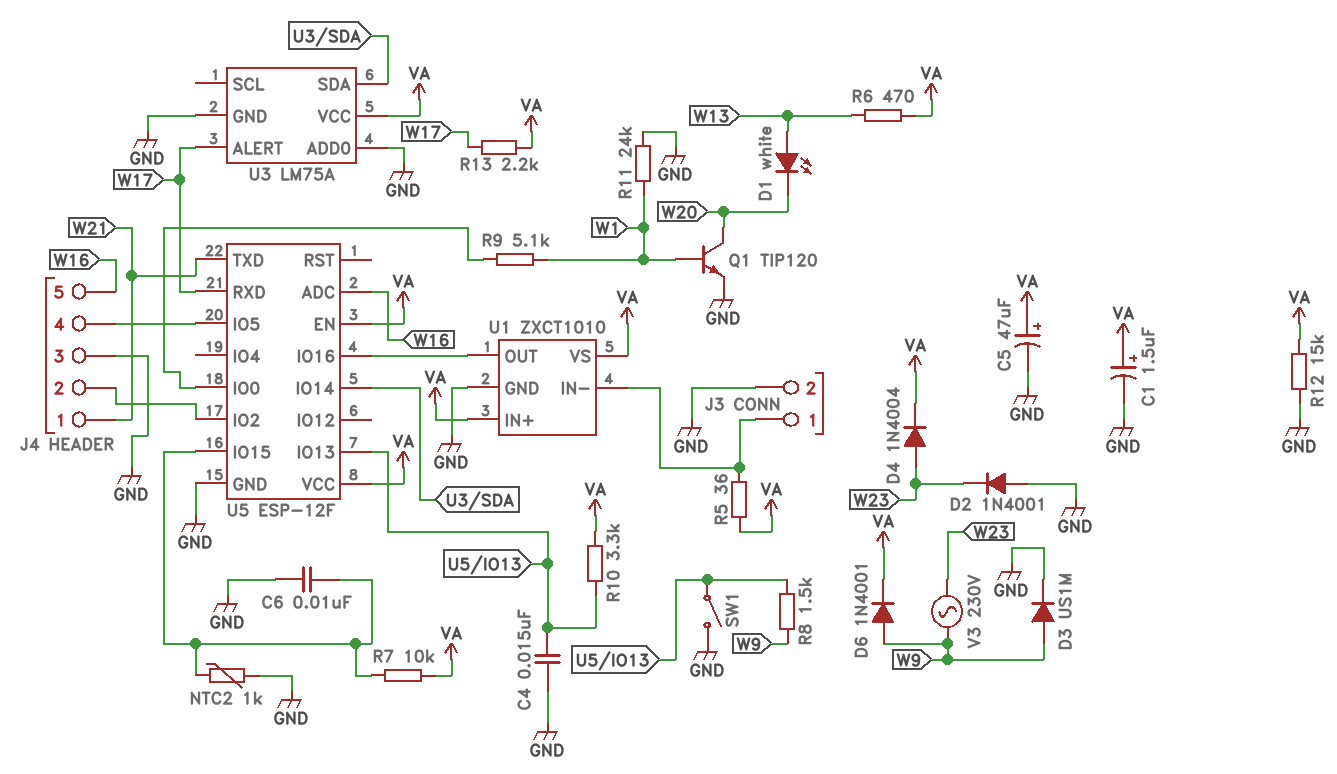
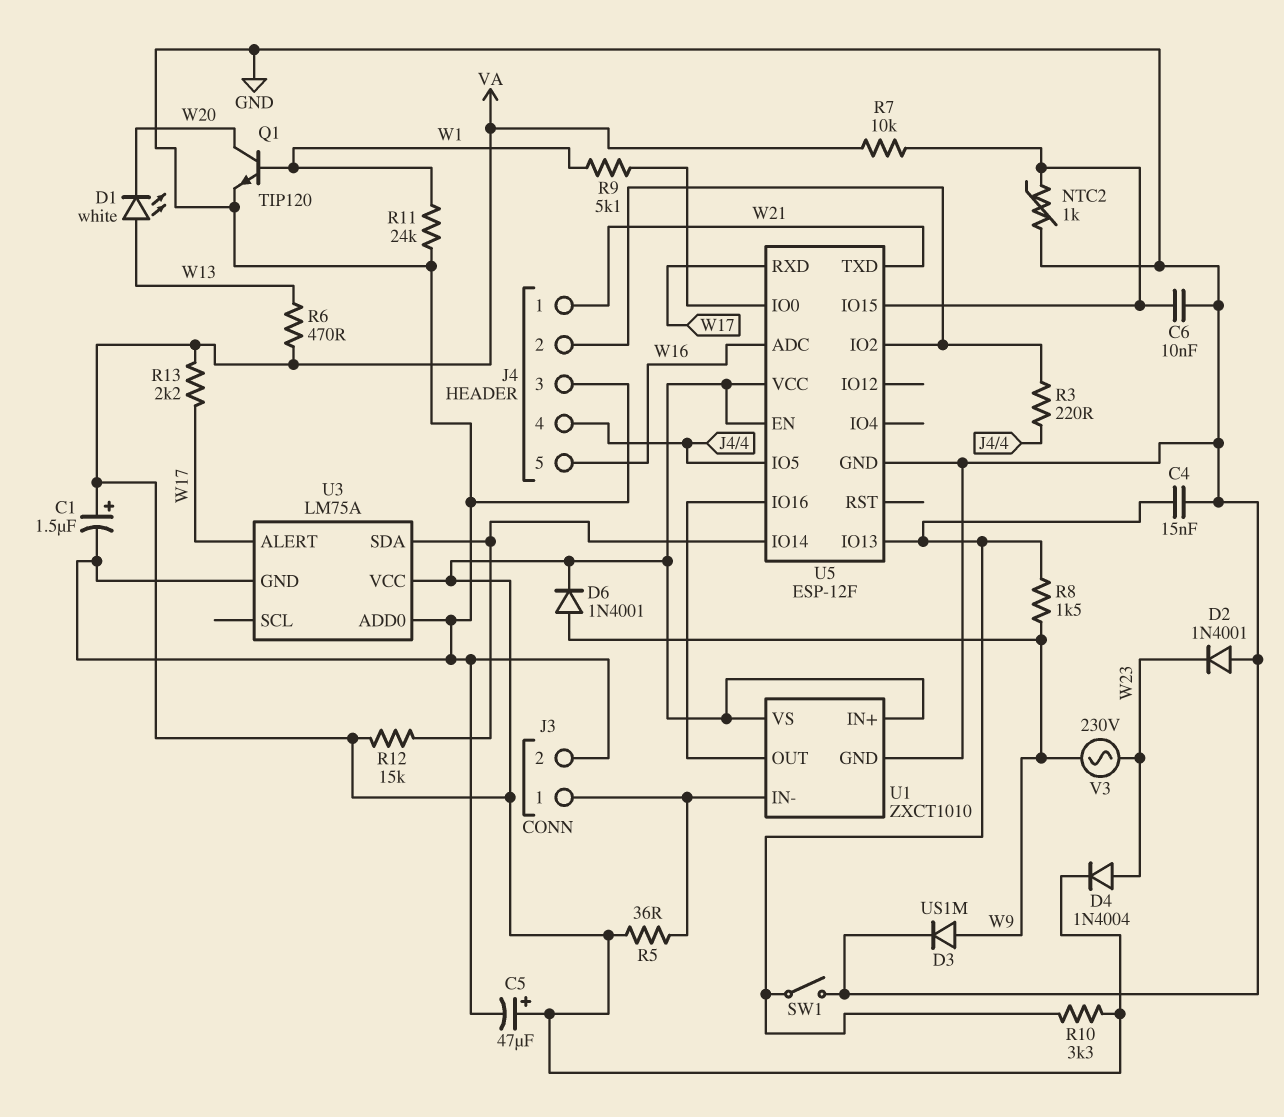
R3: none -> 220 (J4/2, J4/4)
R12: 15k (GND, VA) -> 15k (U3/SDA, VA)

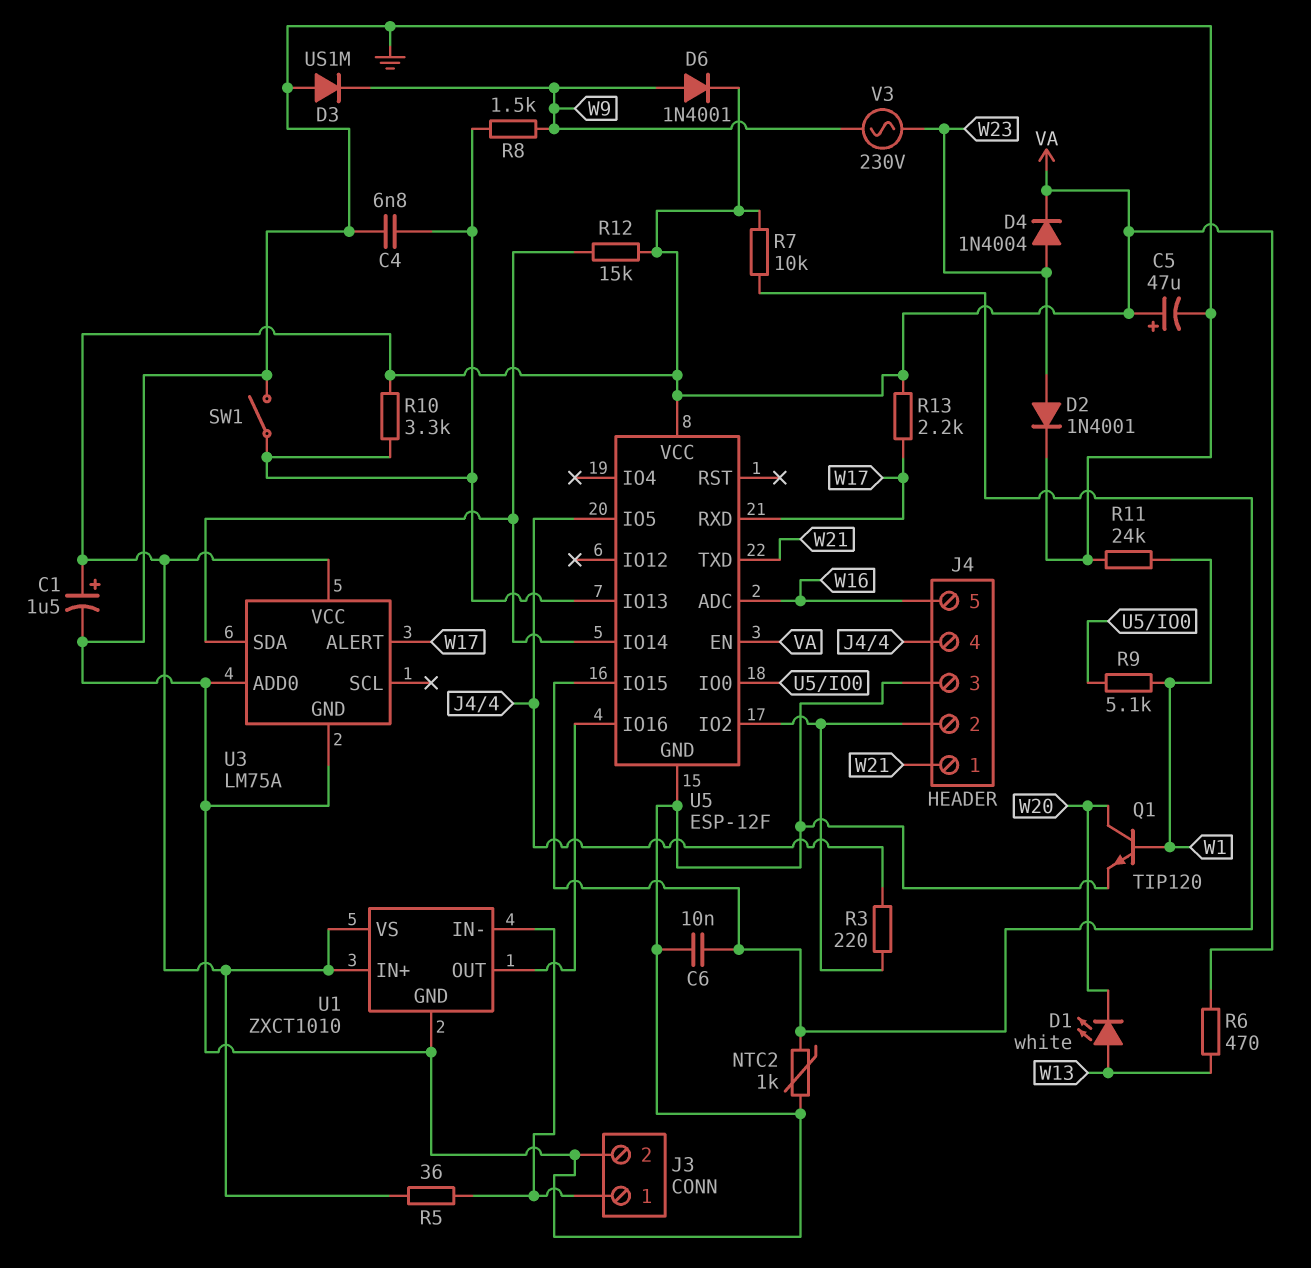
C4: 15nF (GND, U5/IO13) -> 6.8nF (GND, U5/IO13)
D2: diode 1N4001 (A GND, K W23) -> diode 1N4001 (A W23, K GND)
D3: diode US1M (A W9, K GND) -> diode US1M (A GND, K W9)

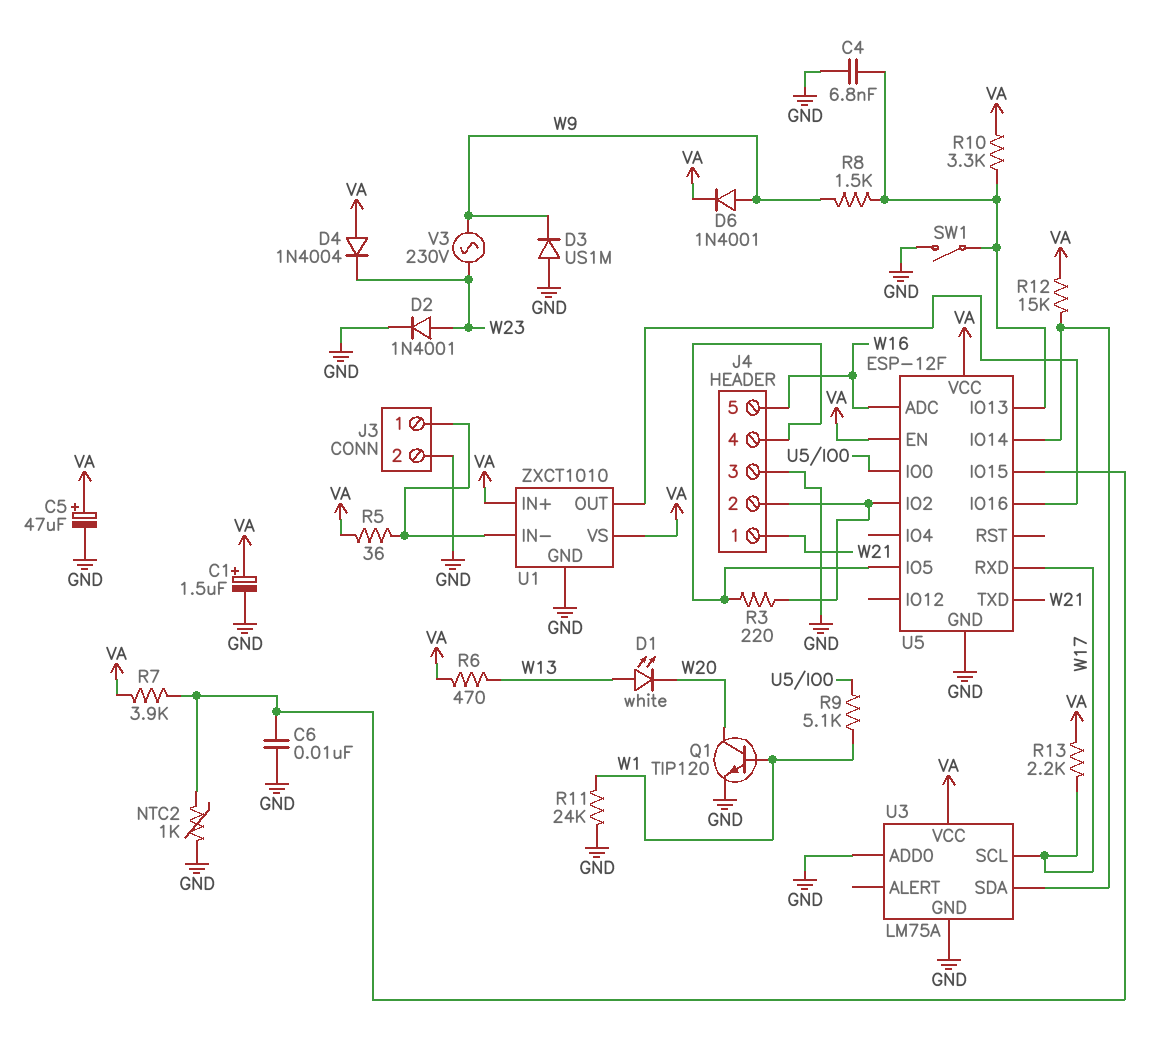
D4: diode 1N4004 (A W23, K VA) -> diode 1N4004 (A VA, K W23)
R7: 10k (U5/IO15, VA) -> 3.9k (U5/IO15, VA)
U3 pin ALERT: W17 -> none
U3 pin SCL: none -> W17

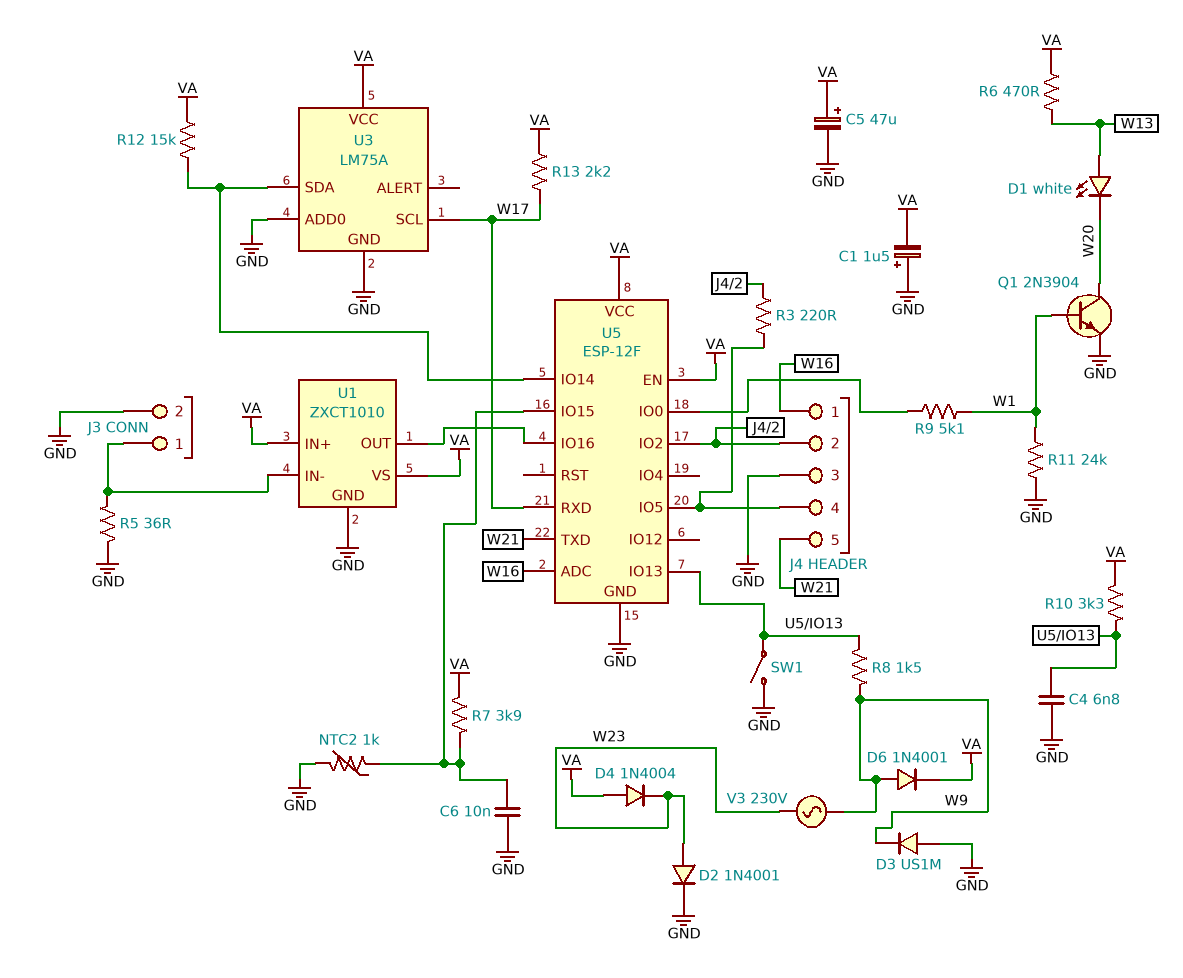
C1: 1.5uF (plus VA, minus GND) -> 1.5uF (plus GND, minus VA)
J4 pin 1: W21 -> W16
J4 pin 5: W16 -> W21
Q1: NPN TIP120 (B W1, C W20, E GND) -> NPN 2N3904 (B W1, C W20, E GND)
R5: 36 (J3/1, VA) -> 36 (GND, J3/1)

